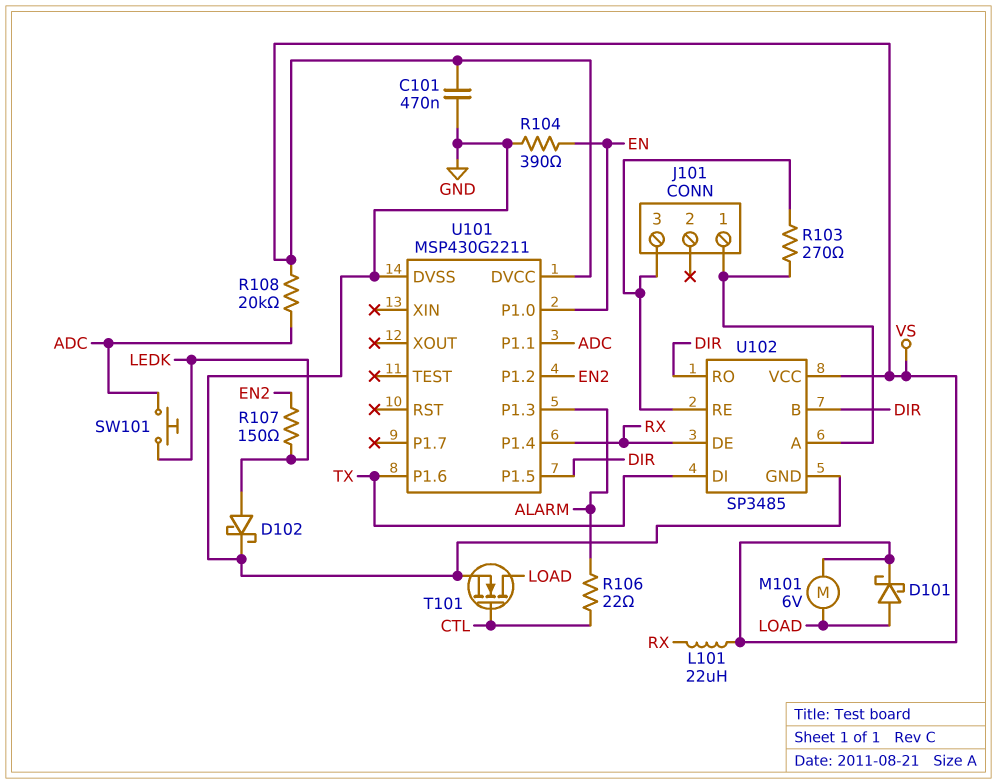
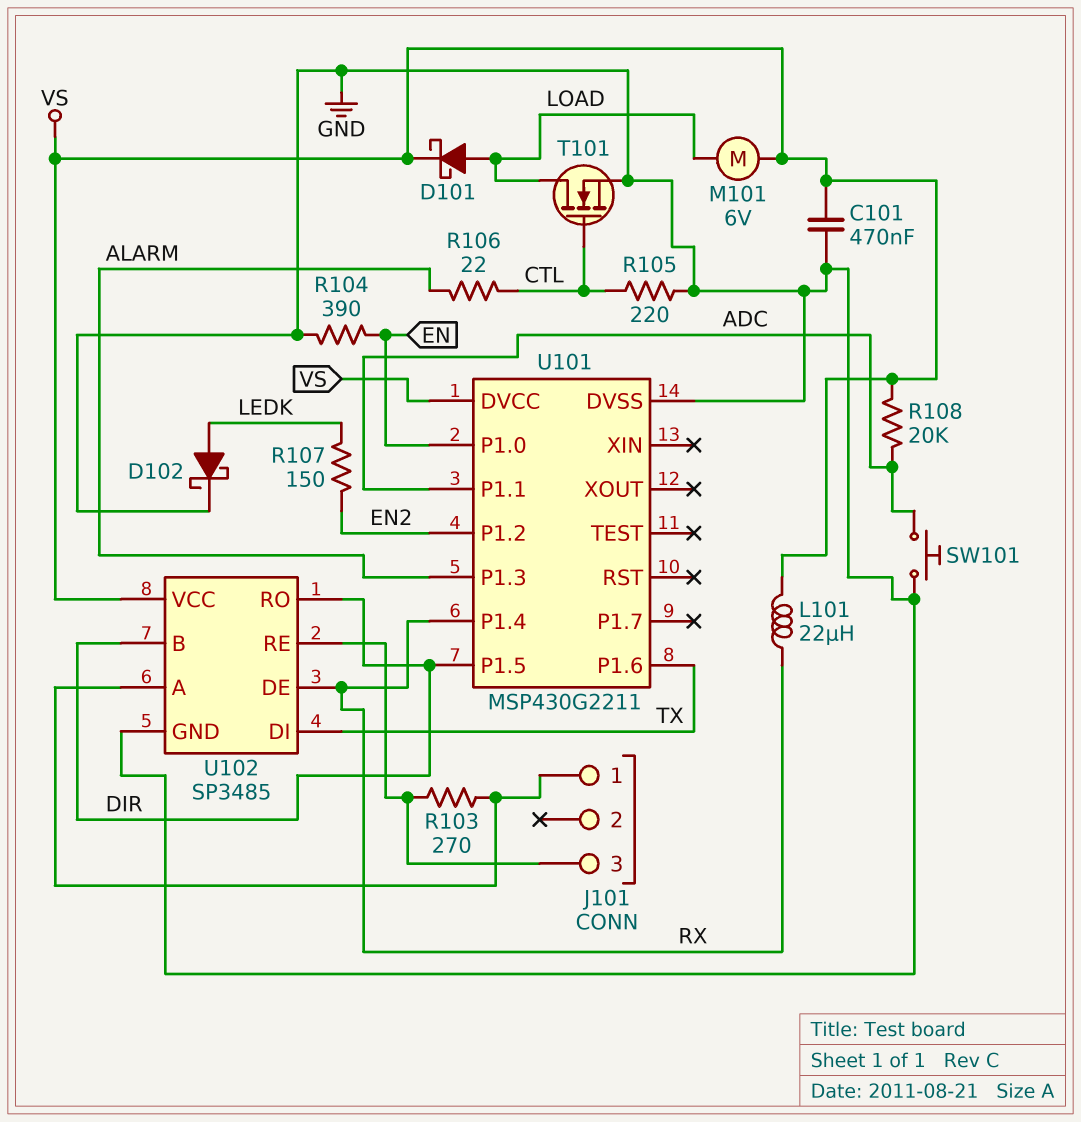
R105: none -> 220 (CTL, GND)
SW101: button (ADC, LEDK) -> button (ADC, GND)

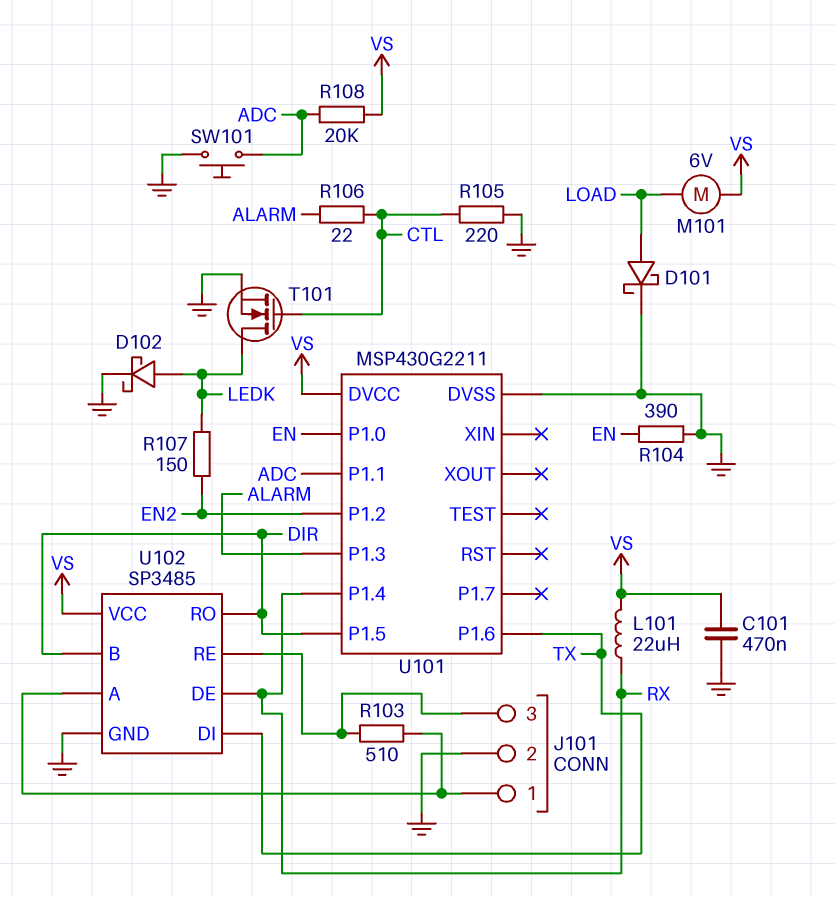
D101: schottky (A LOAD, K VS) -> schottky (A LOAD, K GND)
J101 pin 2: none -> GND
R103: 270 (J101/1, J101/3) -> 510 (J101/1, J101/3)
T101: NMOS (G CTL, D LOAD, S GND) -> NMOS (G CTL, D LEDK, S GND)

